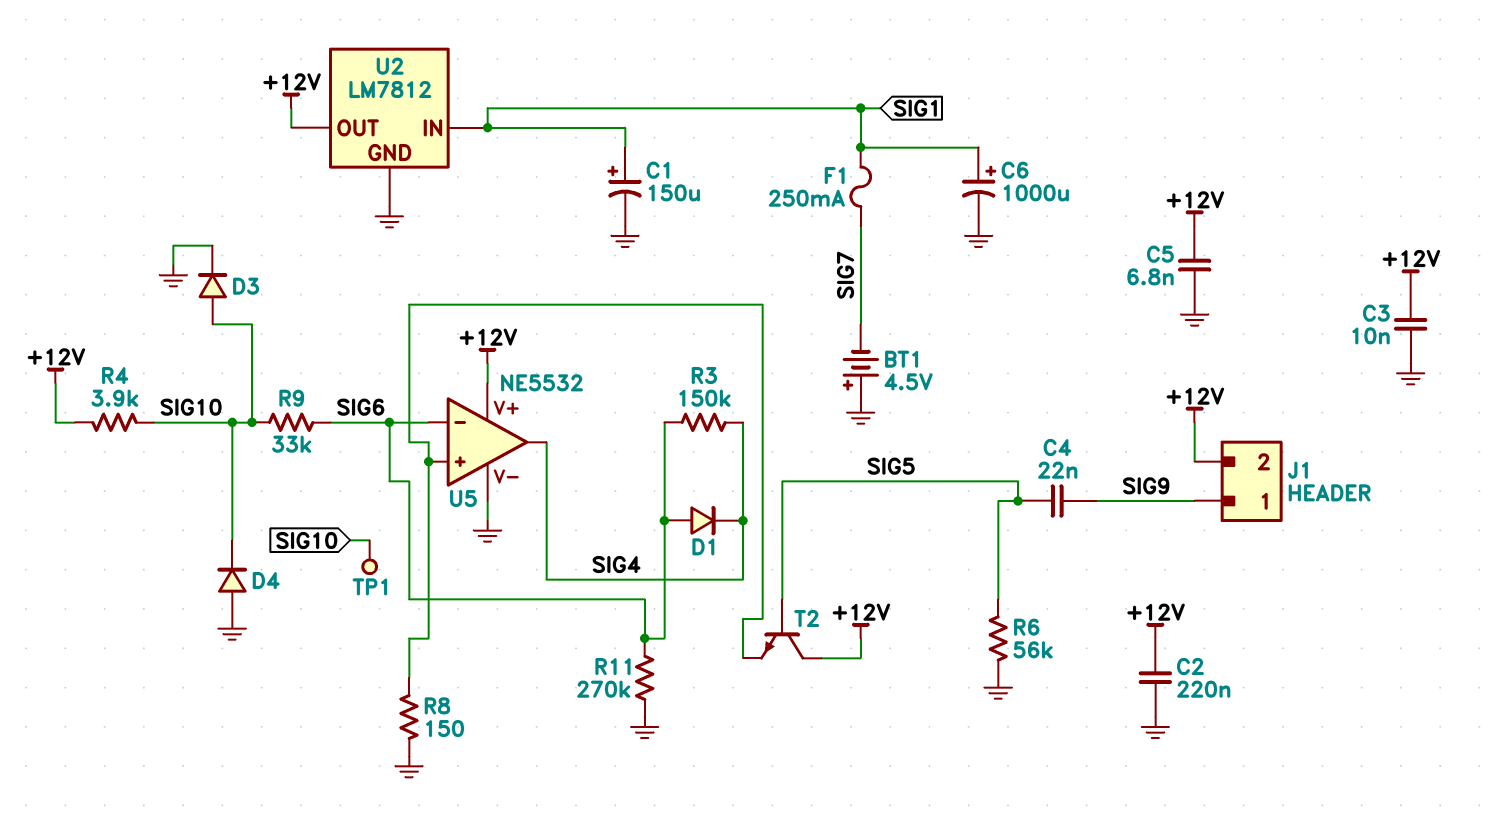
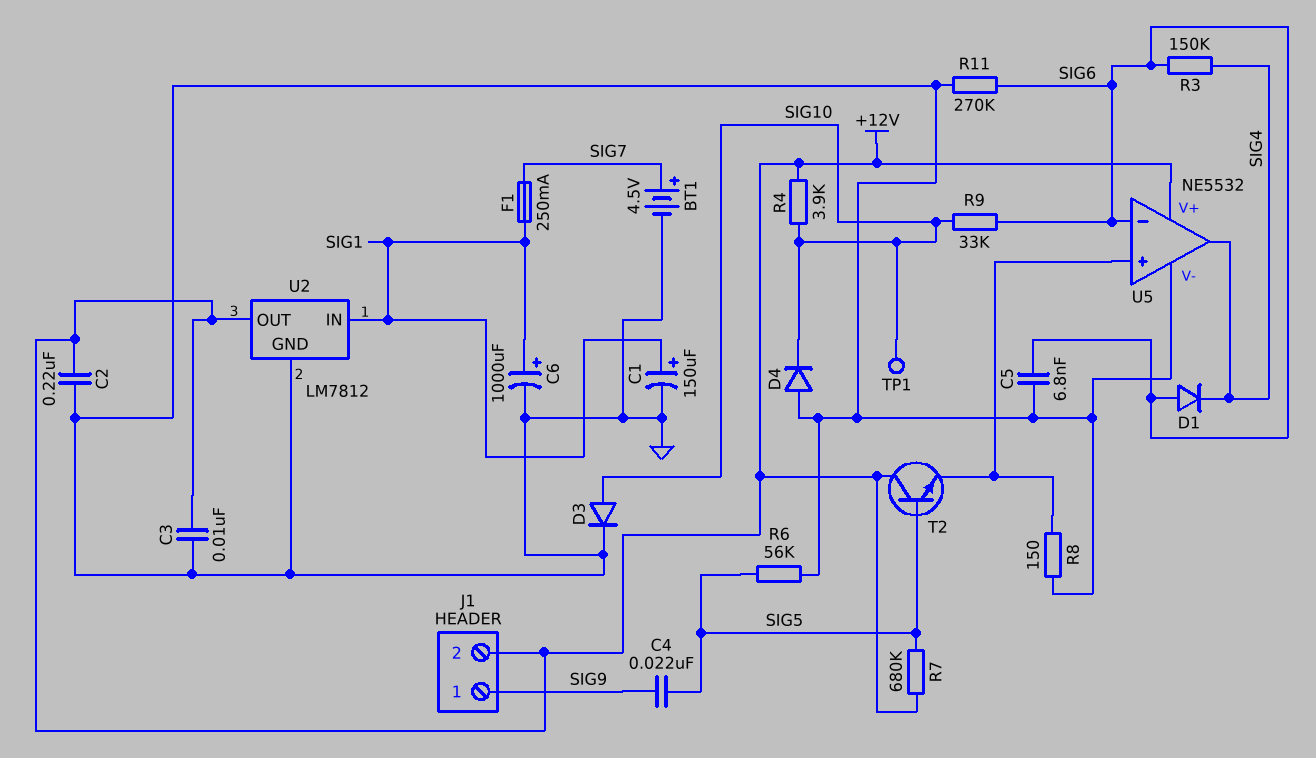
BT1: 4.5V (plus GND, minus SIG7) -> 4.5V (plus SIG7, minus GND)
C5: 6.8nF (+12V, GND) -> 6.8nF (GND, SIG6)
R7: none -> 680k (+12V, SIG5)

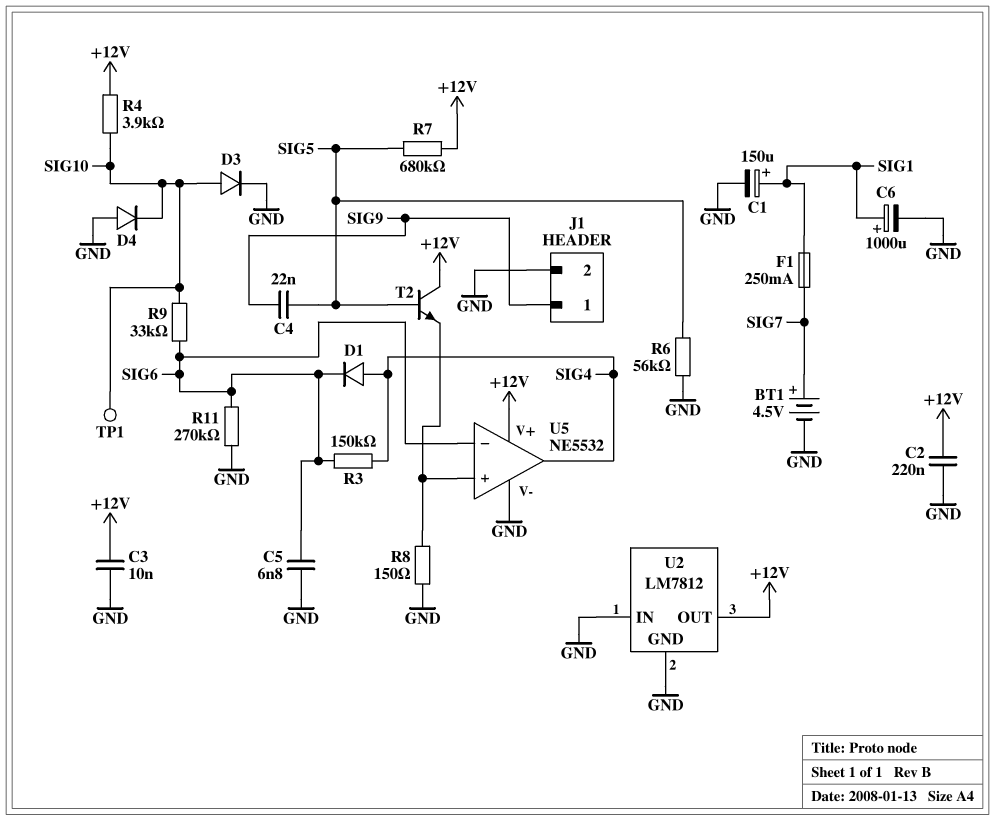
D1: diode (A SIG6, K SIG4) -> diode (A SIG4, K SIG6)
J1 pin 2: +12V -> GND
U2 pin IN: SIG1 -> GND

